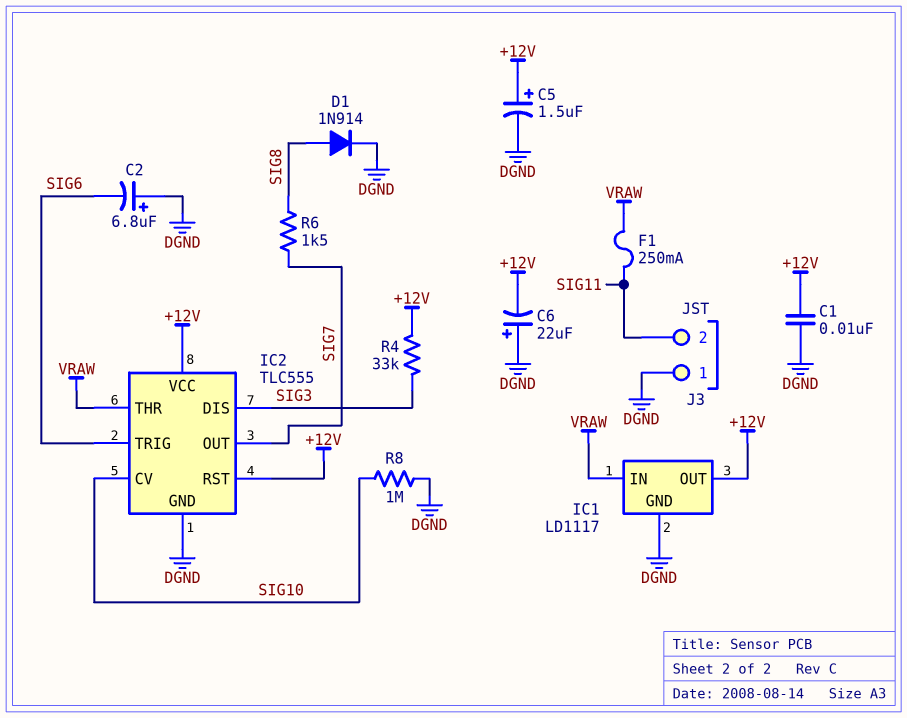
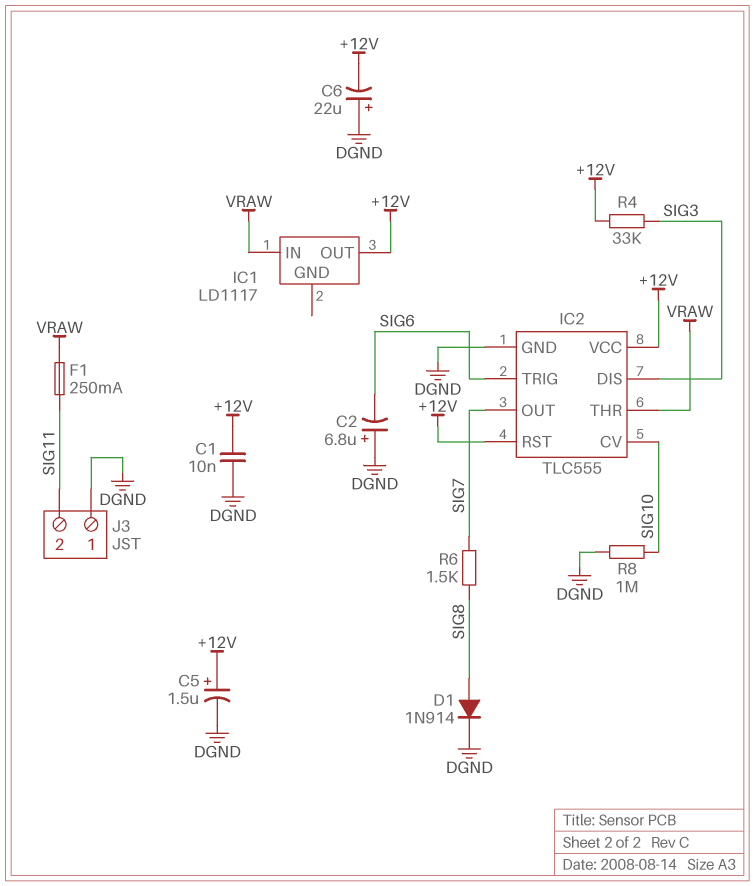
IC1 pin GND: DGND -> none

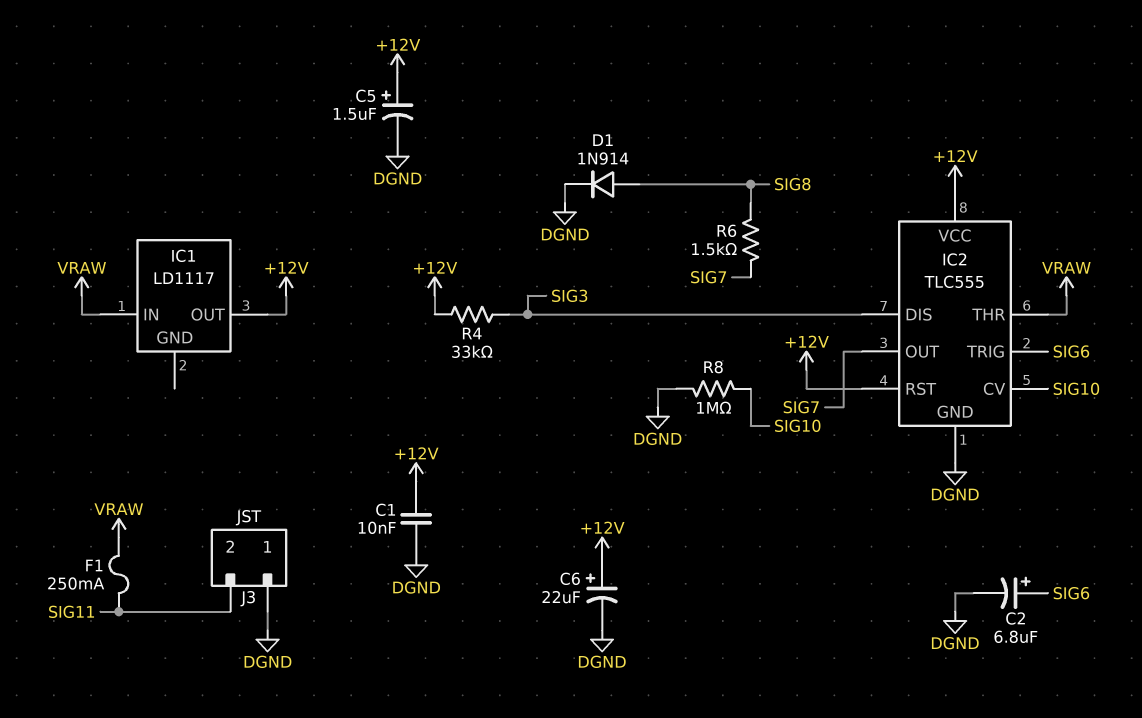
C2: 6.8uF (plus DGND, minus SIG6) -> 6.8uF (plus SIG6, minus DGND)
C6: 22uF (plus DGND, minus +12V) -> 22uF (plus +12V, minus DGND)

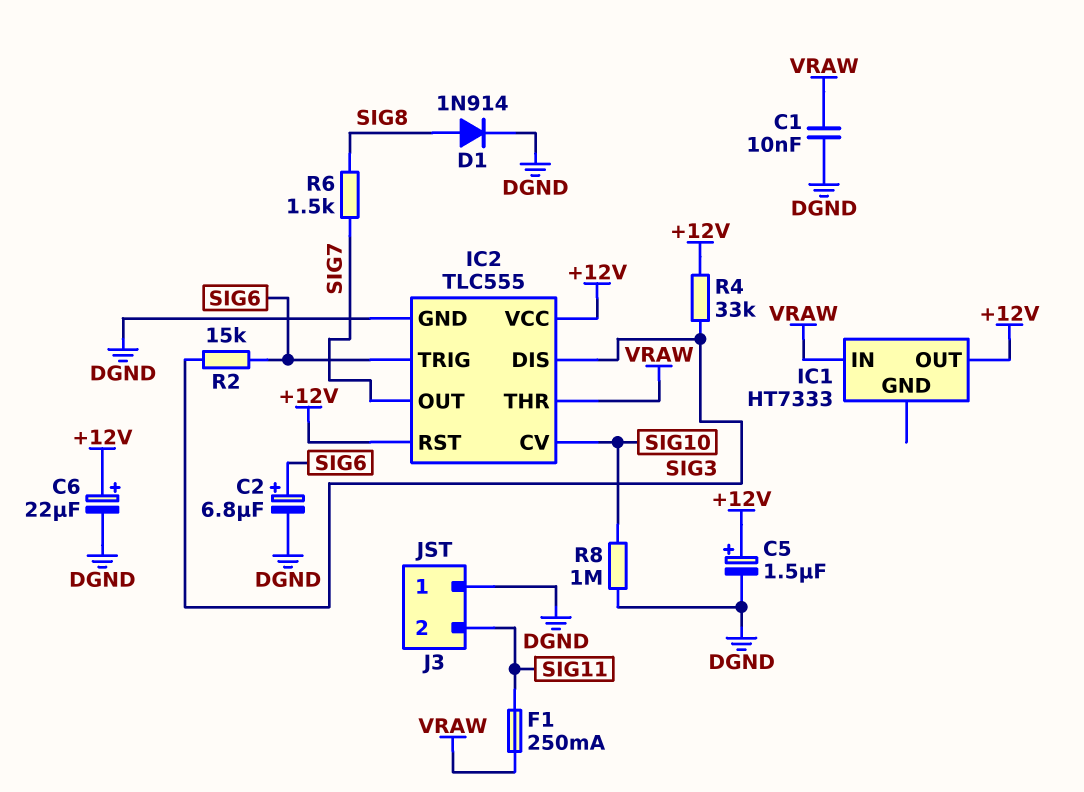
C1: 10nF (+12V, DGND) -> 10nF (DGND, VRAW)
IC1: LD1117 -> HT7333
R2: none -> 15k (SIG3, SIG6)

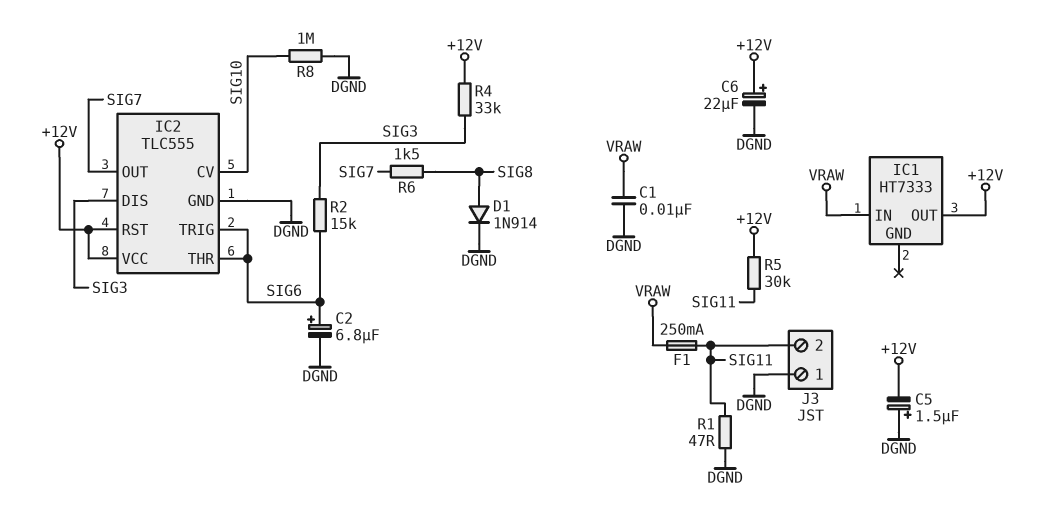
C5: 1.5uF (plus +12V, minus DGND) -> 1.5uF (plus DGND, minus +12V)
IC2 pin THR: VRAW -> SIG6
R1: none -> 47 (DGND, SIG11)
R5: none -> 30k (+12V, SIG11)

